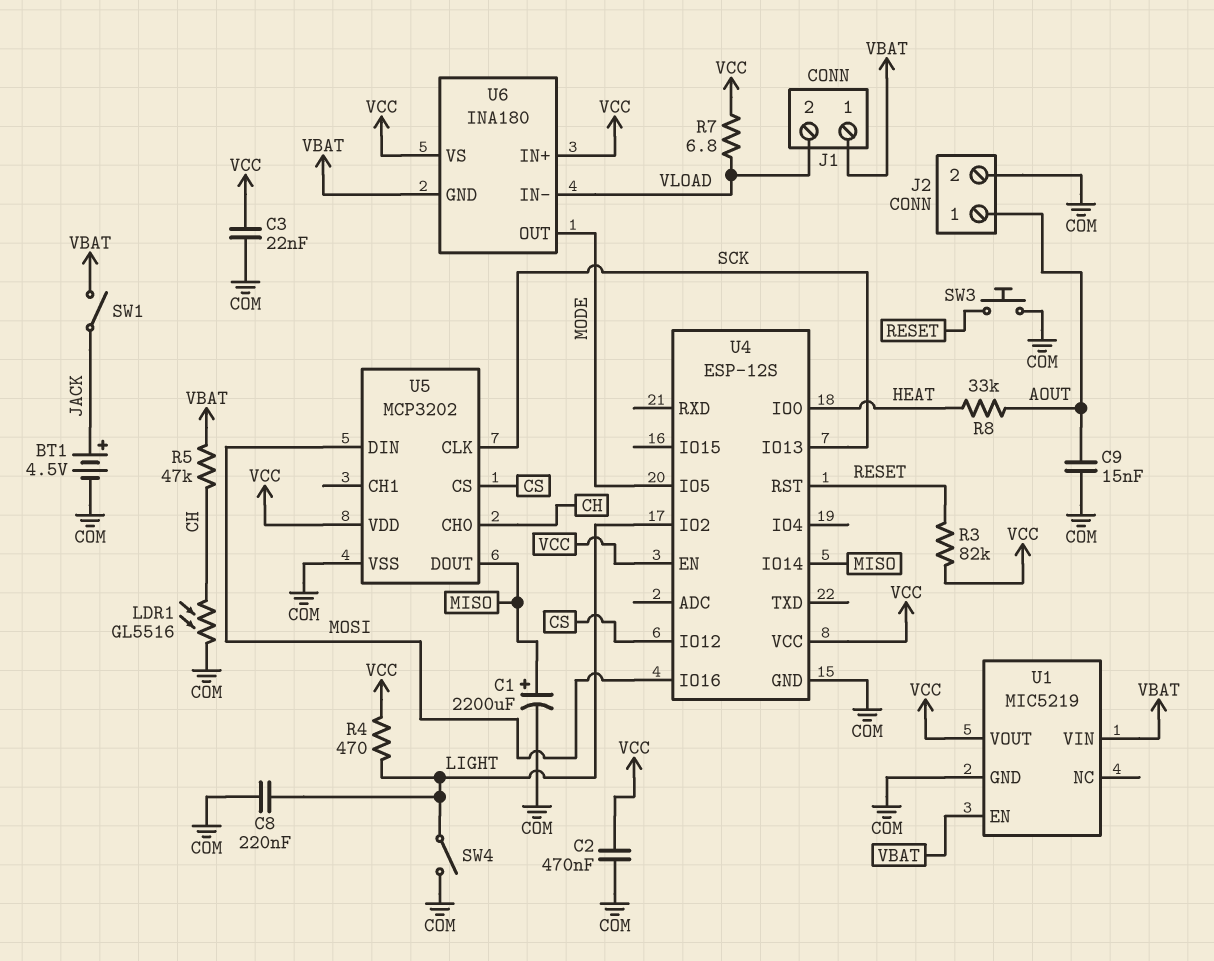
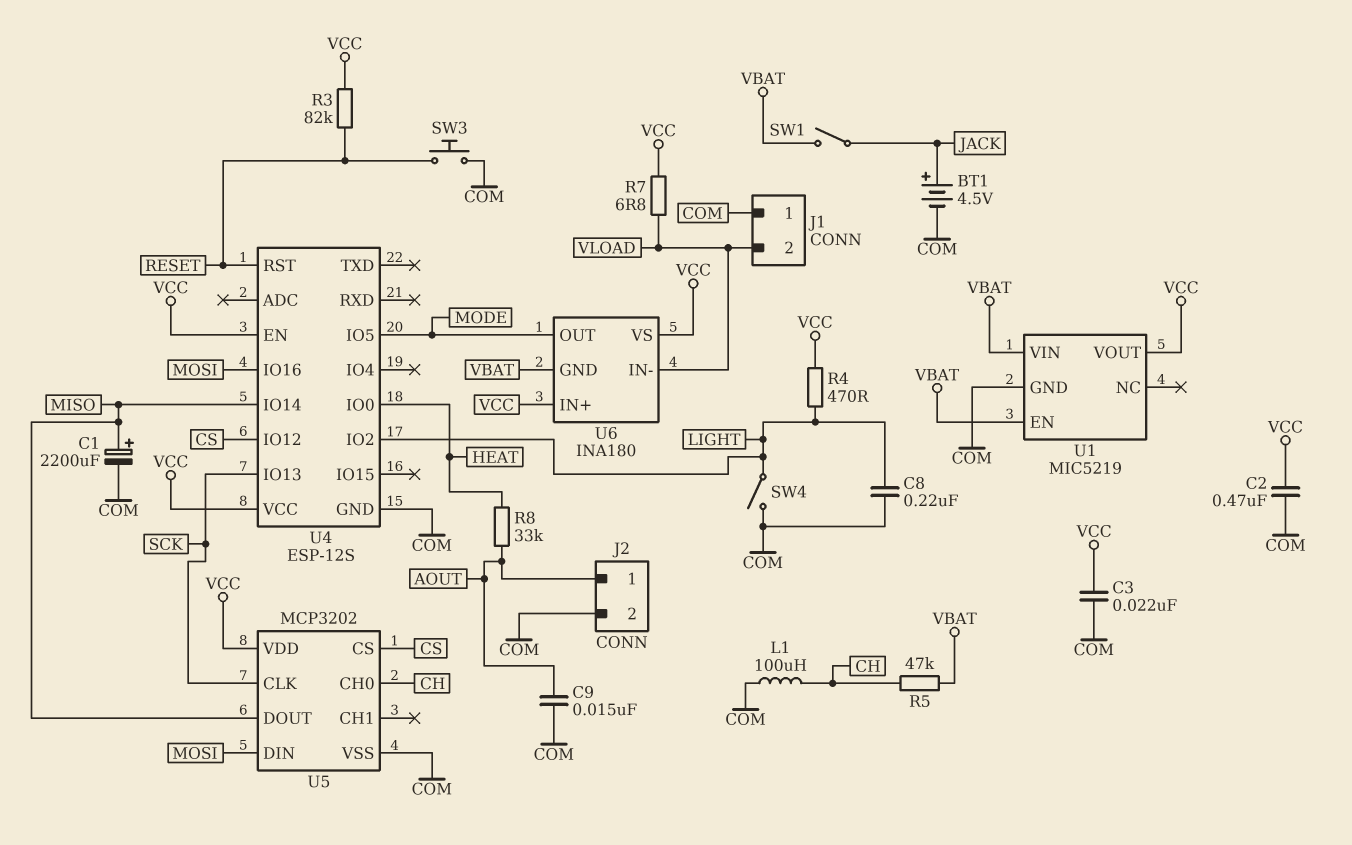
J1 pin 1: VBAT -> COM
L1: none -> 100uH (CH, COM)
LDR1: GL5516 (CH, COM) -> none

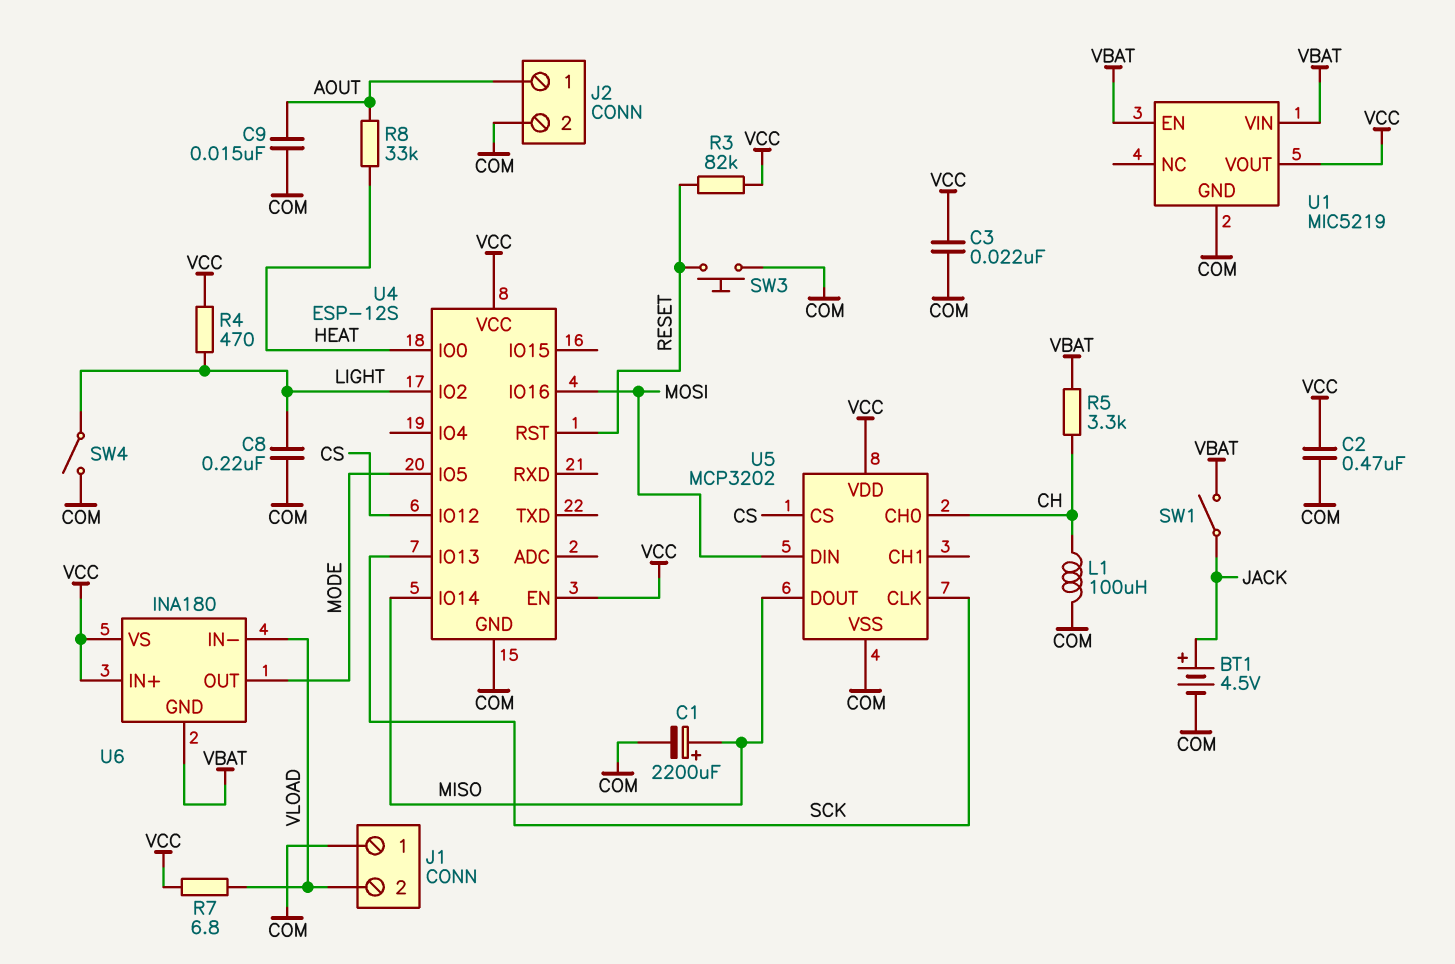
R5: 47k (CH, VBAT) -> 3.3k (CH, VBAT)

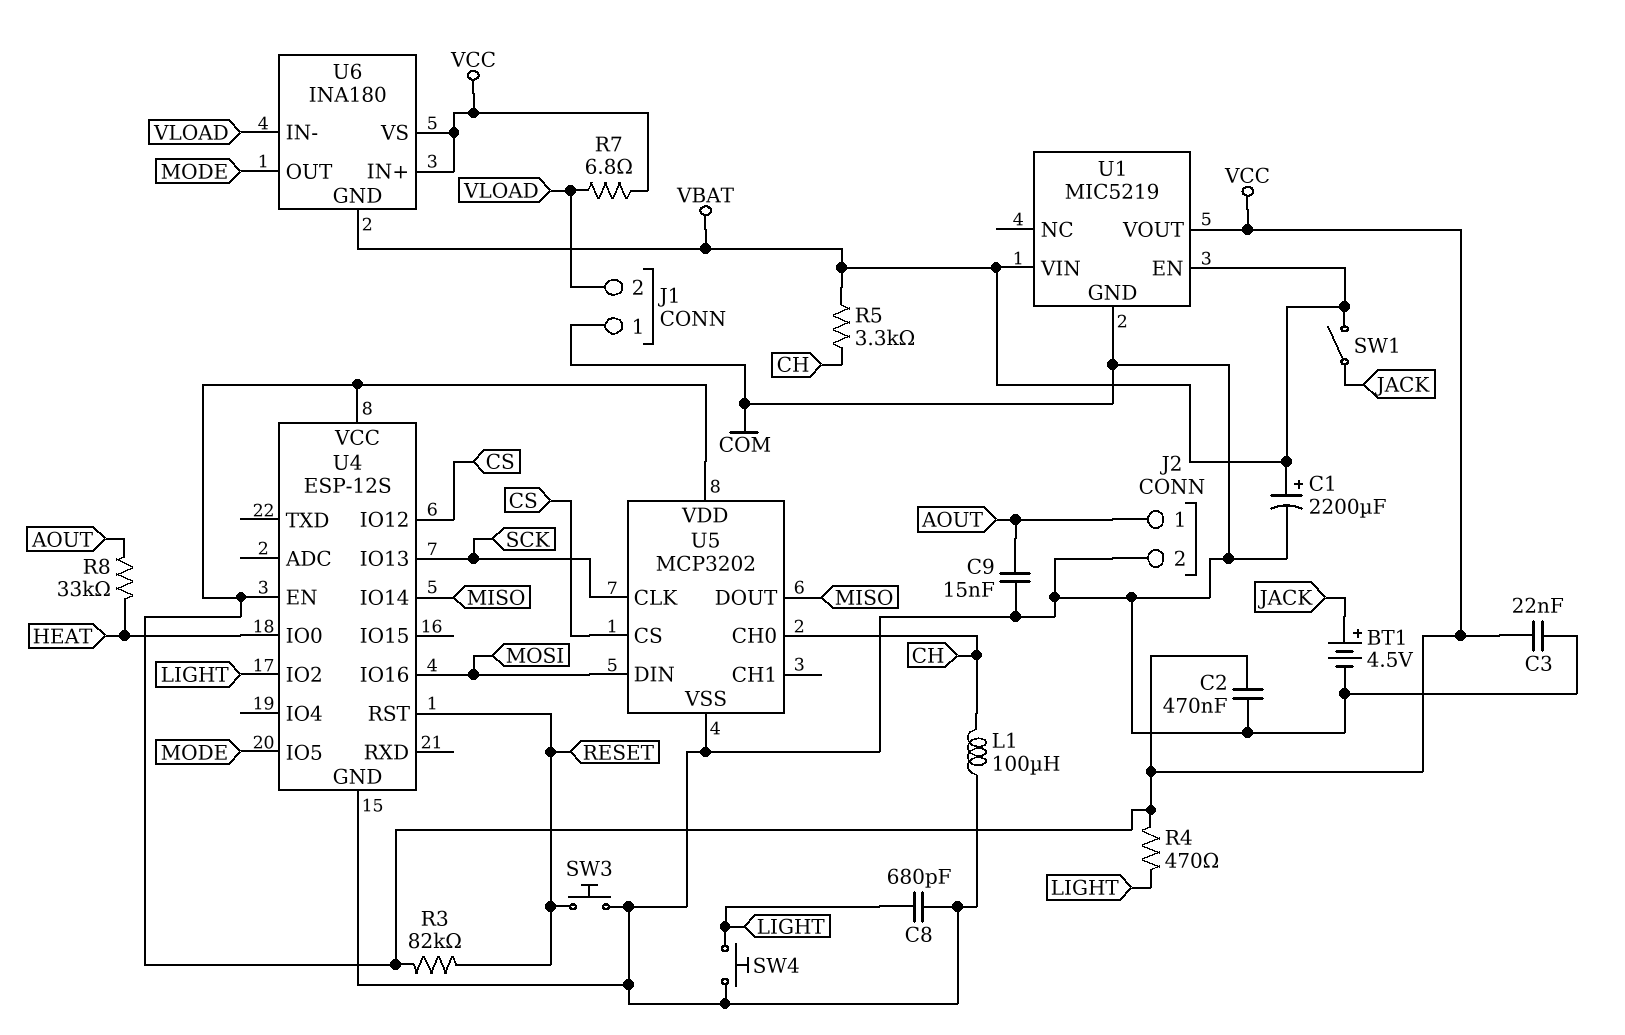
C1: 2200uF (plus MISO, minus COM) -> 2200uF (plus VBAT, minus COM)
C8: 220nF (COM, LIGHT) -> 680pF (COM, LIGHT)
SW4: switch (COM, LIGHT) -> button (COM, LIGHT)

